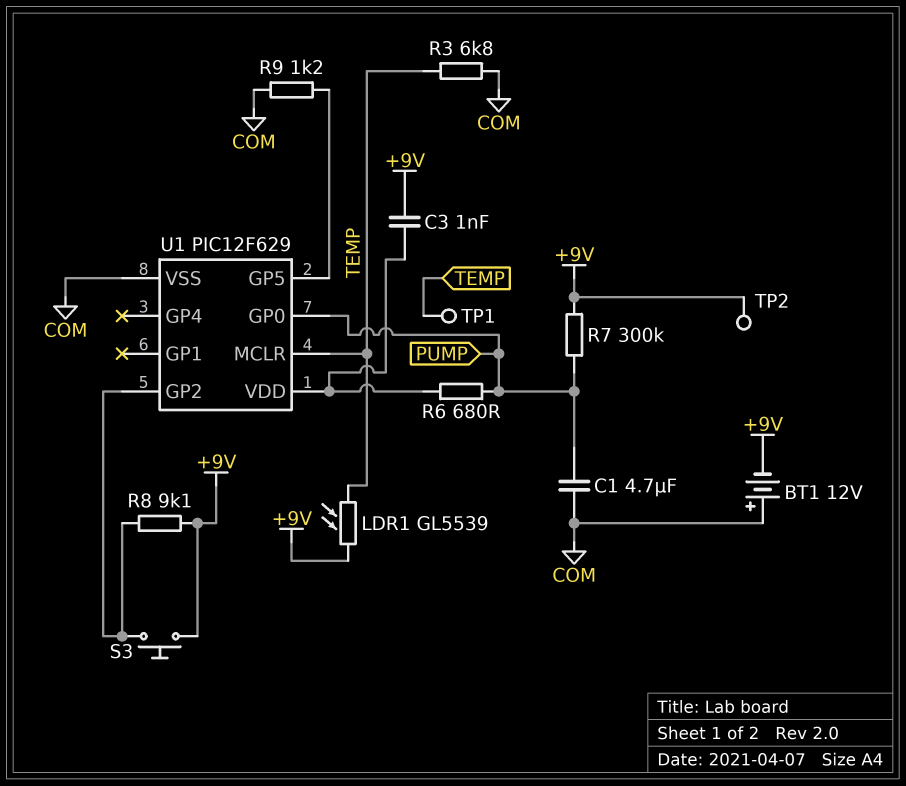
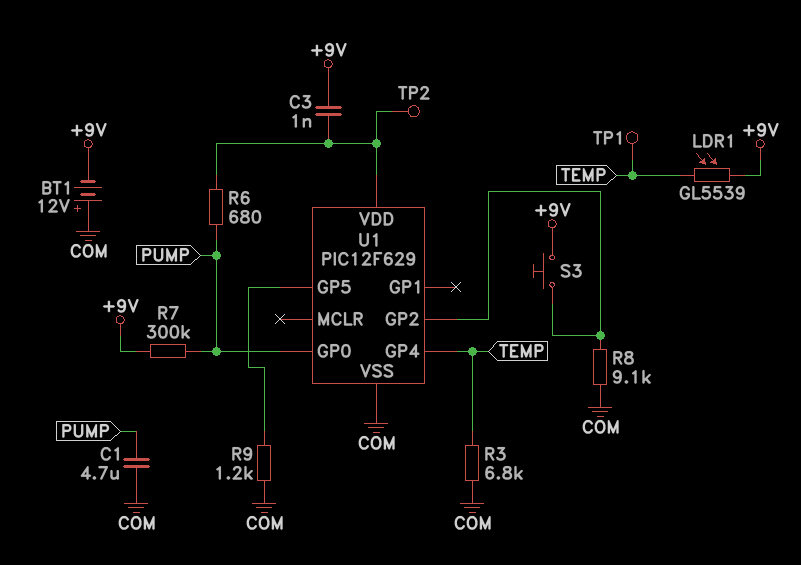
R8: 9.1k (+9V, U1/GP2) -> 9.1k (COM, U1/GP2)
TP2: test point (+9V) -> test point (U1/VDD)
U1 pin GP4: none -> TEMP
U1 pin MCLR: TEMP -> none

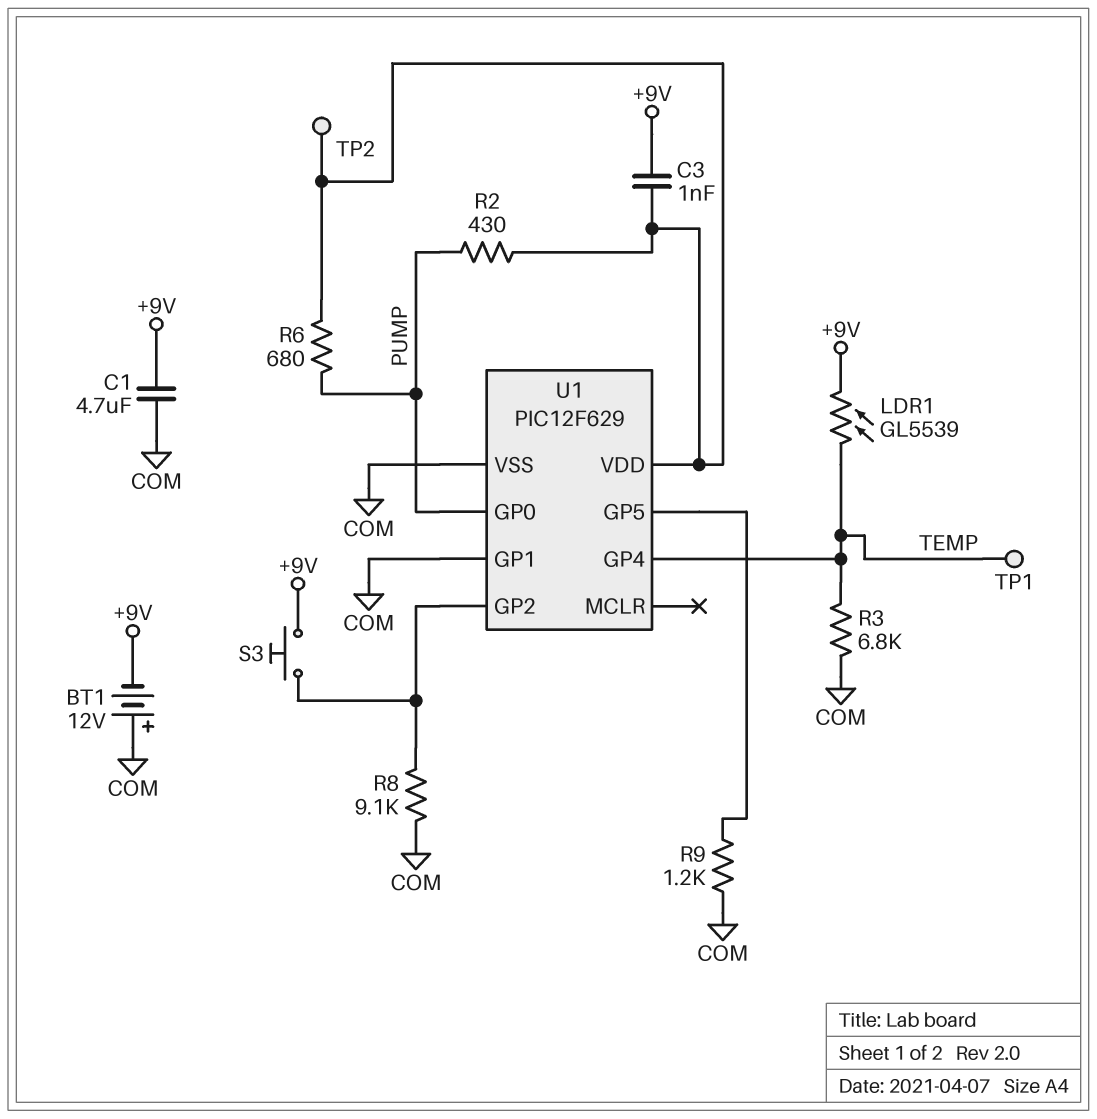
C1: 4.7uF (COM, PUMP) -> 4.7uF (+9V, COM)
R2: none -> 430 (PUMP, U1/VDD)
R7: 300k (+9V, PUMP) -> none
U1 pin GP1: none -> COM

